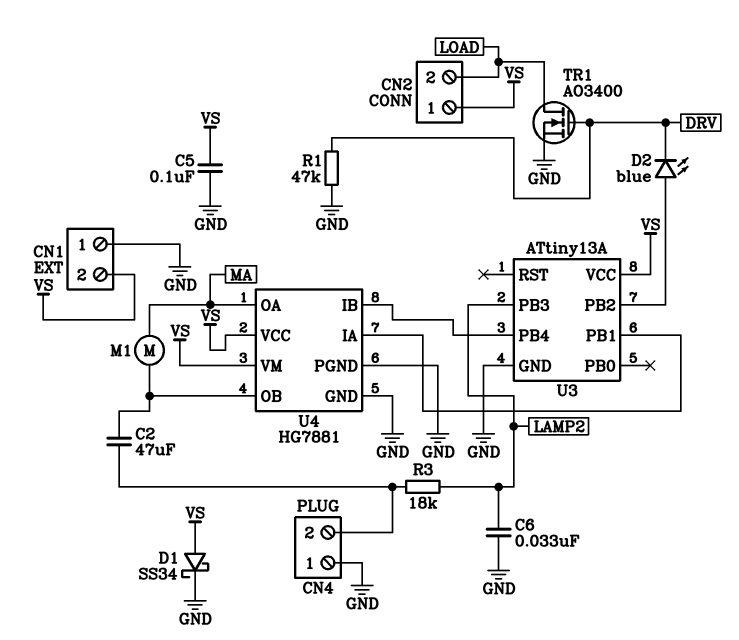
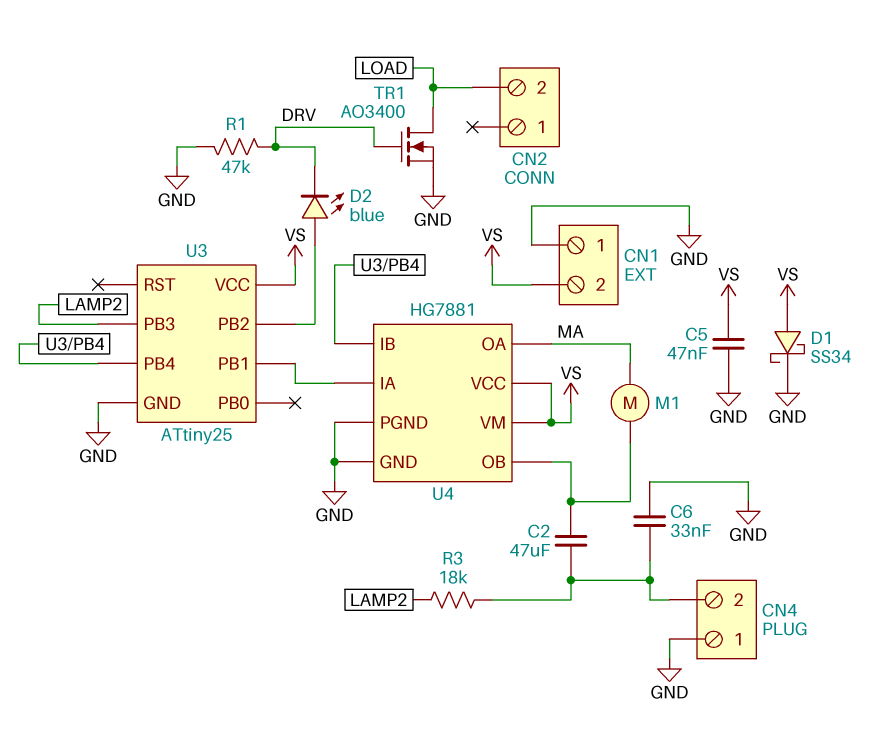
C5: 100nF (GND, VS) -> 47nF (GND, VS)
C6: 33nF (GND, LAMP2) -> 33nF (CN4/2, GND)
CN2 pin 1: VS -> none
U3: ATtiny13A -> ATtiny25

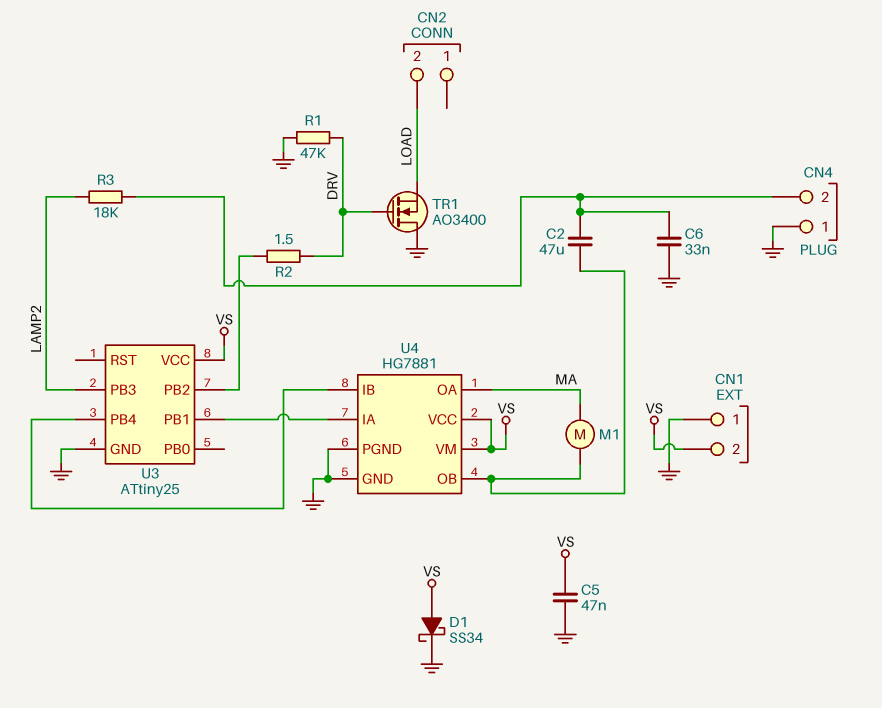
D2: LED blue (A U3/PB2, K DRV) -> none
R2: none -> 1.5 (DRV, U3/PB2)
TR1: NMOS AO3400 (G DRV, D LOAD, S GND) -> NMOS AO3400 (G DRV, D GND, S LOAD)

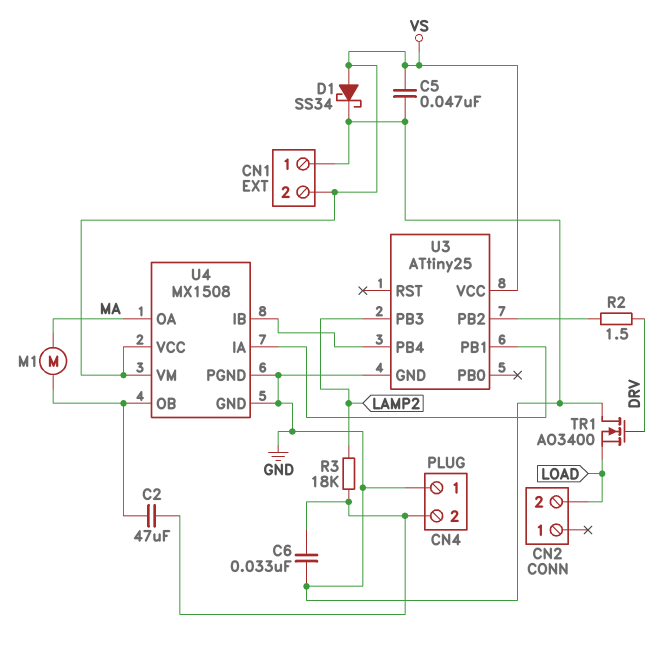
R1: 47k (DRV, GND) -> none
U4: HG7881 -> MX1508

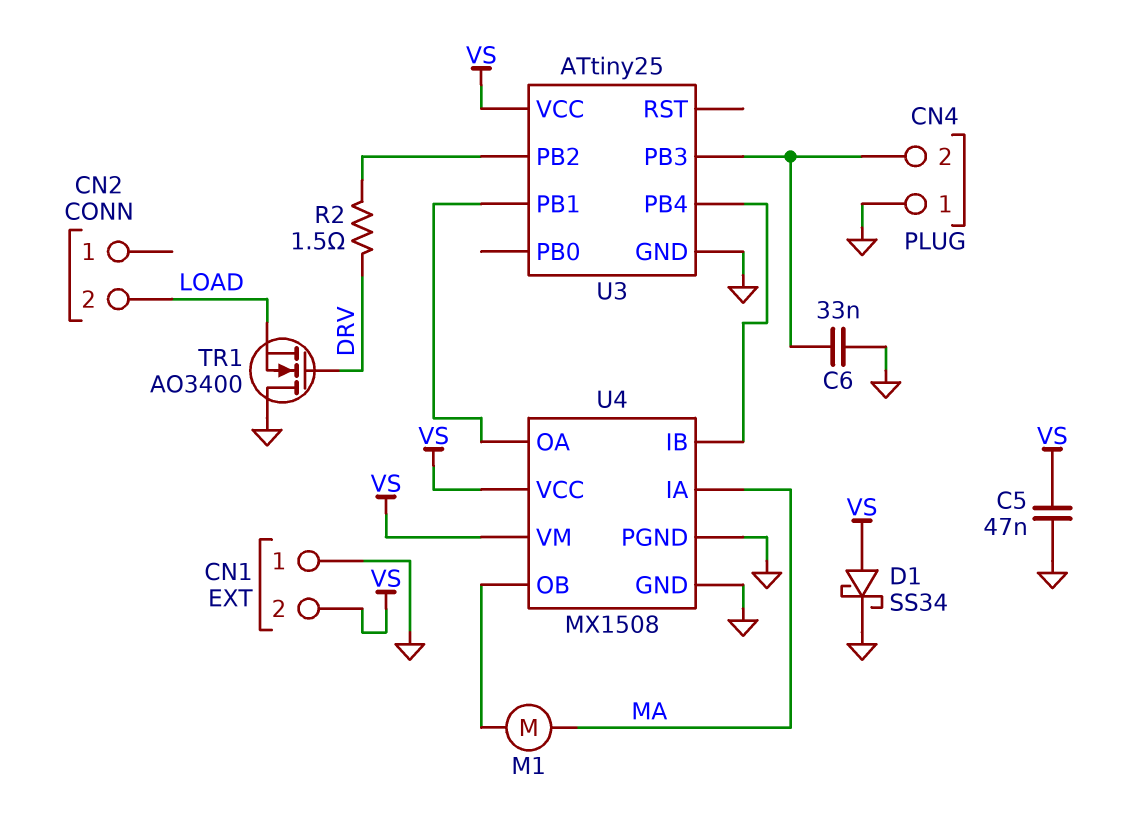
C2: 47uF (CN4/2, U4/OB) -> none
R3: 18k (CN4/2, LAMP2) -> none
U3 pin PB3: LAMP2 -> CN4/2
U4 pin IA: U3/PB1 -> MA
U4 pin OA: MA -> U3/PB1

